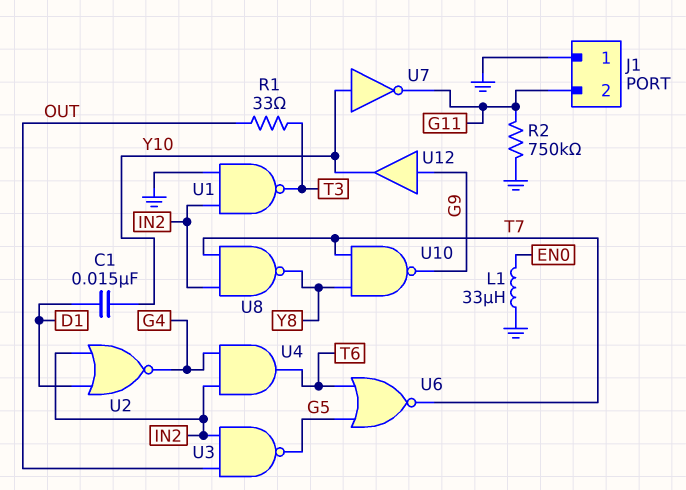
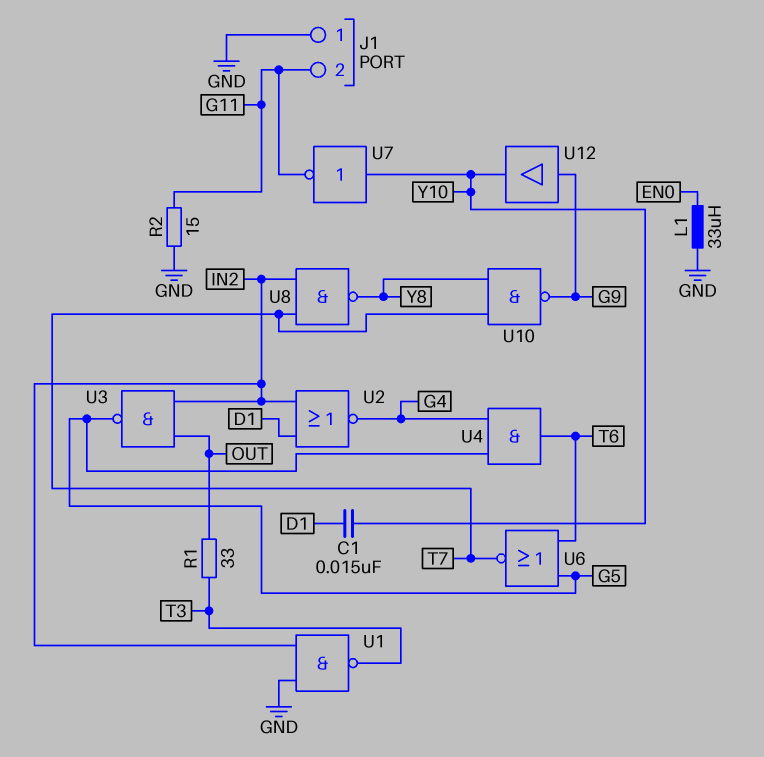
R2: 750k (G11, GND) -> 15 (G11, GND)
U4: AND (in G4, in IN2, out T6) -> AND (in G4, in G5, out T6)

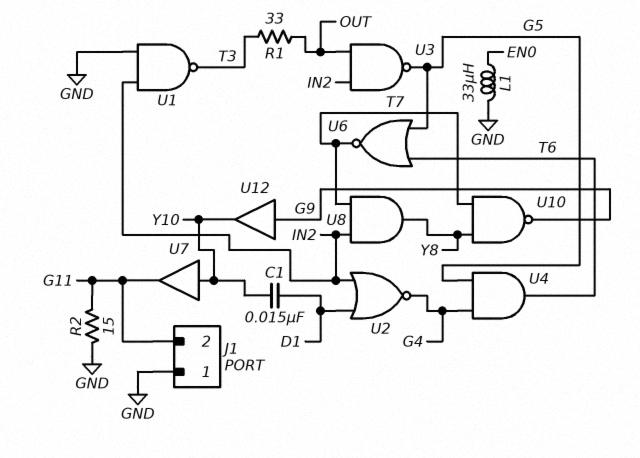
U7: NOT (in Y10, out G11) -> buffer (in Y10, out G11)
U8: NAND (in IN2, in T7, out Y8) -> AND (in IN2, in T7, out Y8)

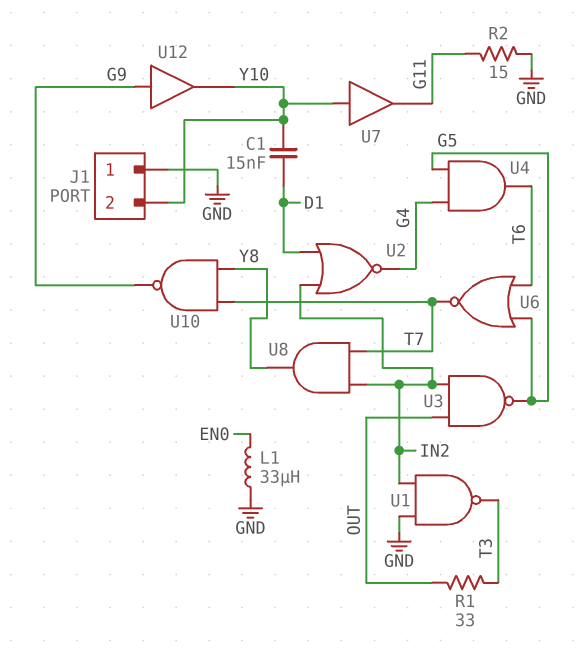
J1 pin 2: G11 -> Y10

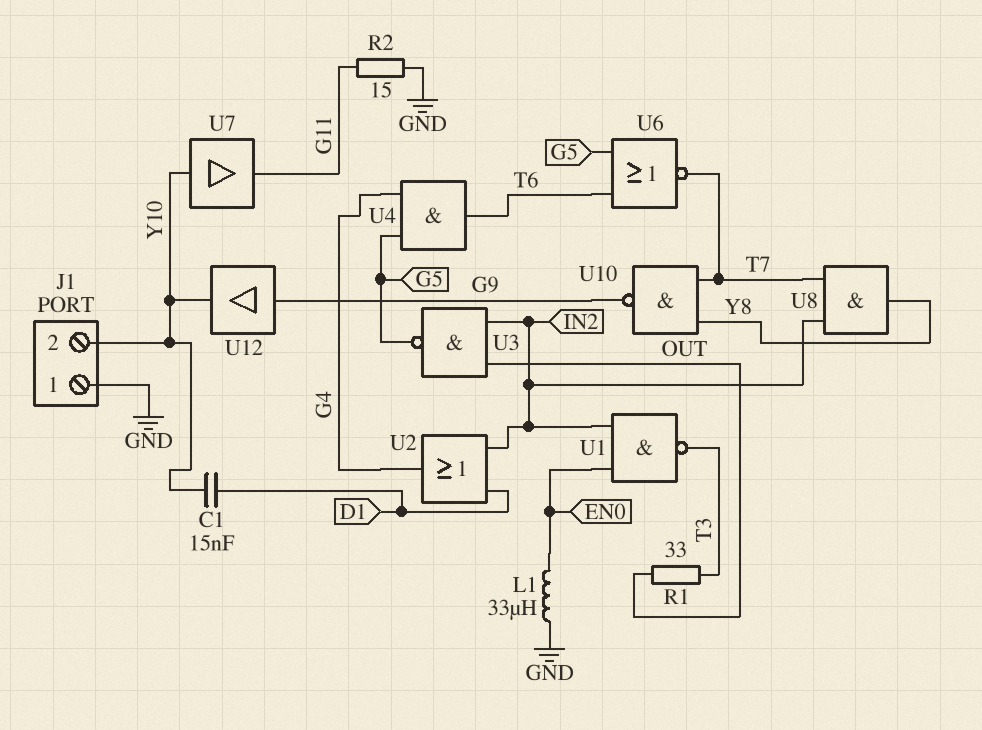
U1: NAND (in GND, in IN2, out T3) -> NAND (in EN0, in IN2, out T3)
U2: NOR (in D1, in IN2, out G4) -> OR (in D1, in IN2, out G4)

